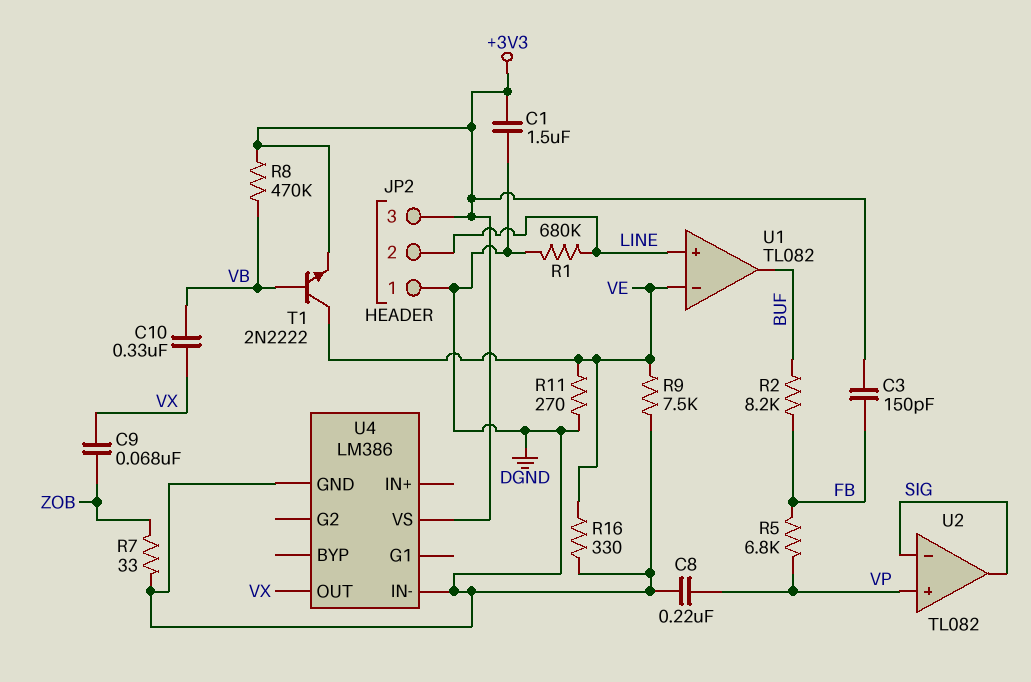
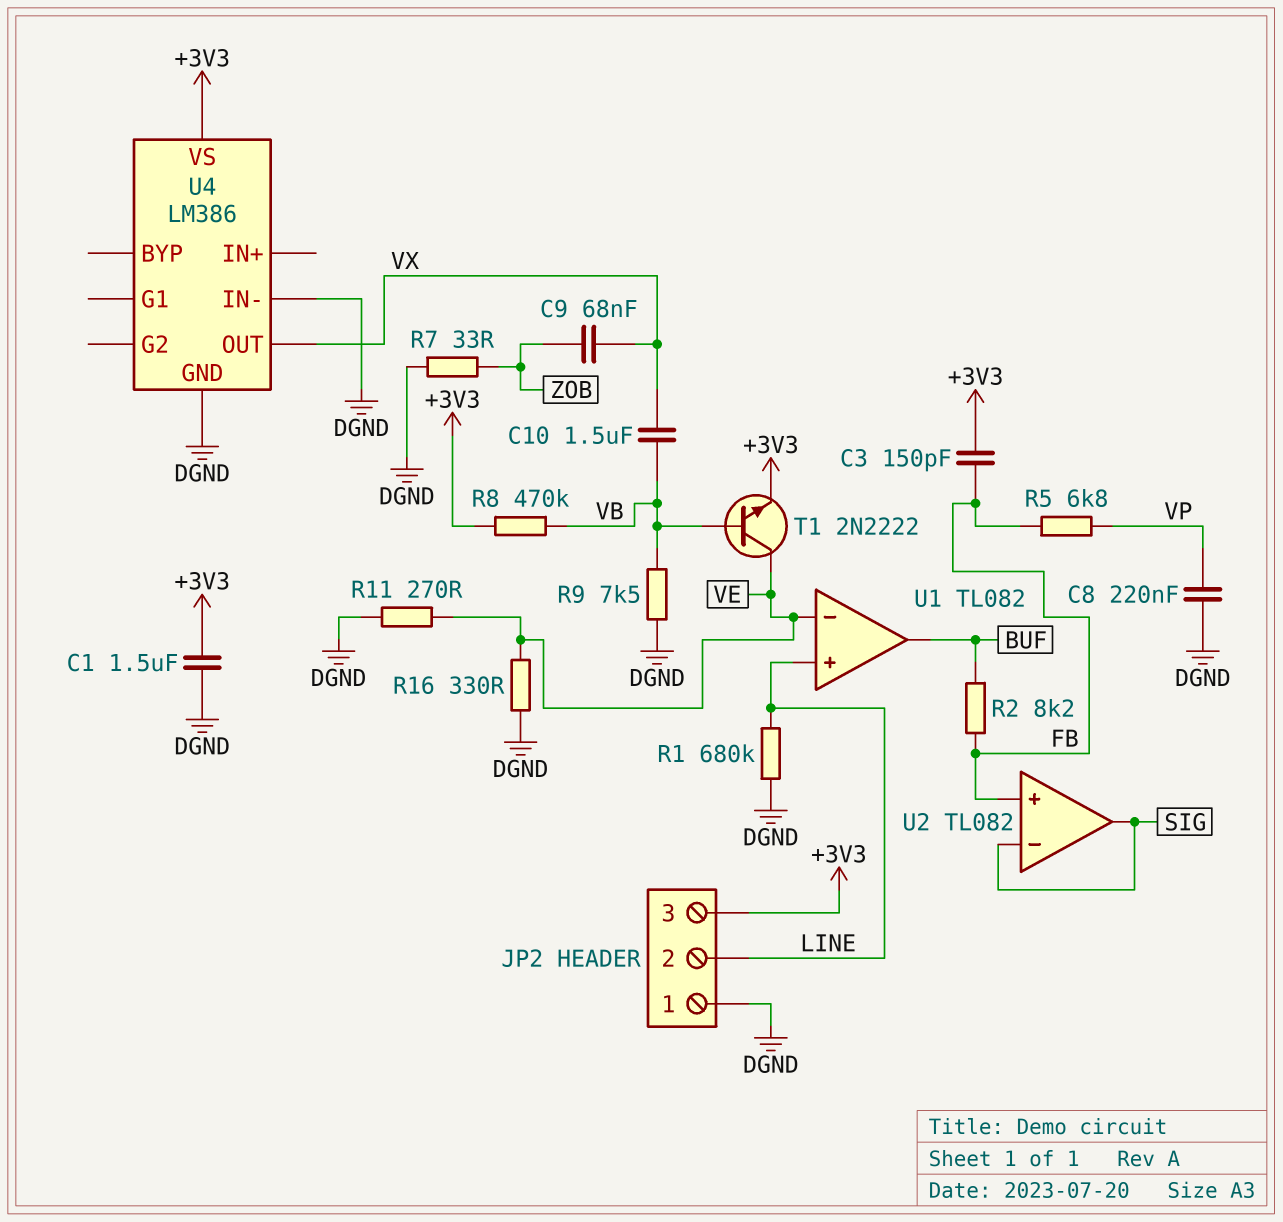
C10: 330nF (VB, VX) -> 1.5uF (VB, VX)
R9: 7.5k (DGND, VE) -> 7.5k (DGND, VB)
U2 pin in+: VP -> FB

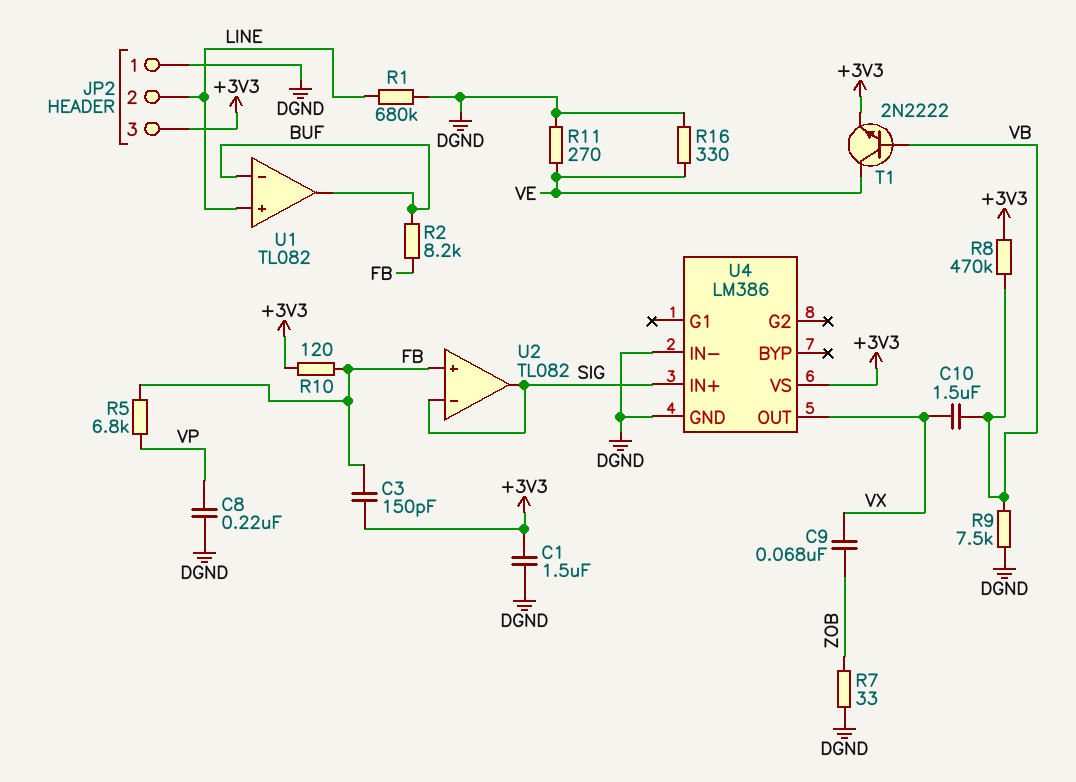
R10: none -> 120 (+3V3, FB)
U1 pin in-: VE -> BUF
U4 pin IN+: none -> SIG

